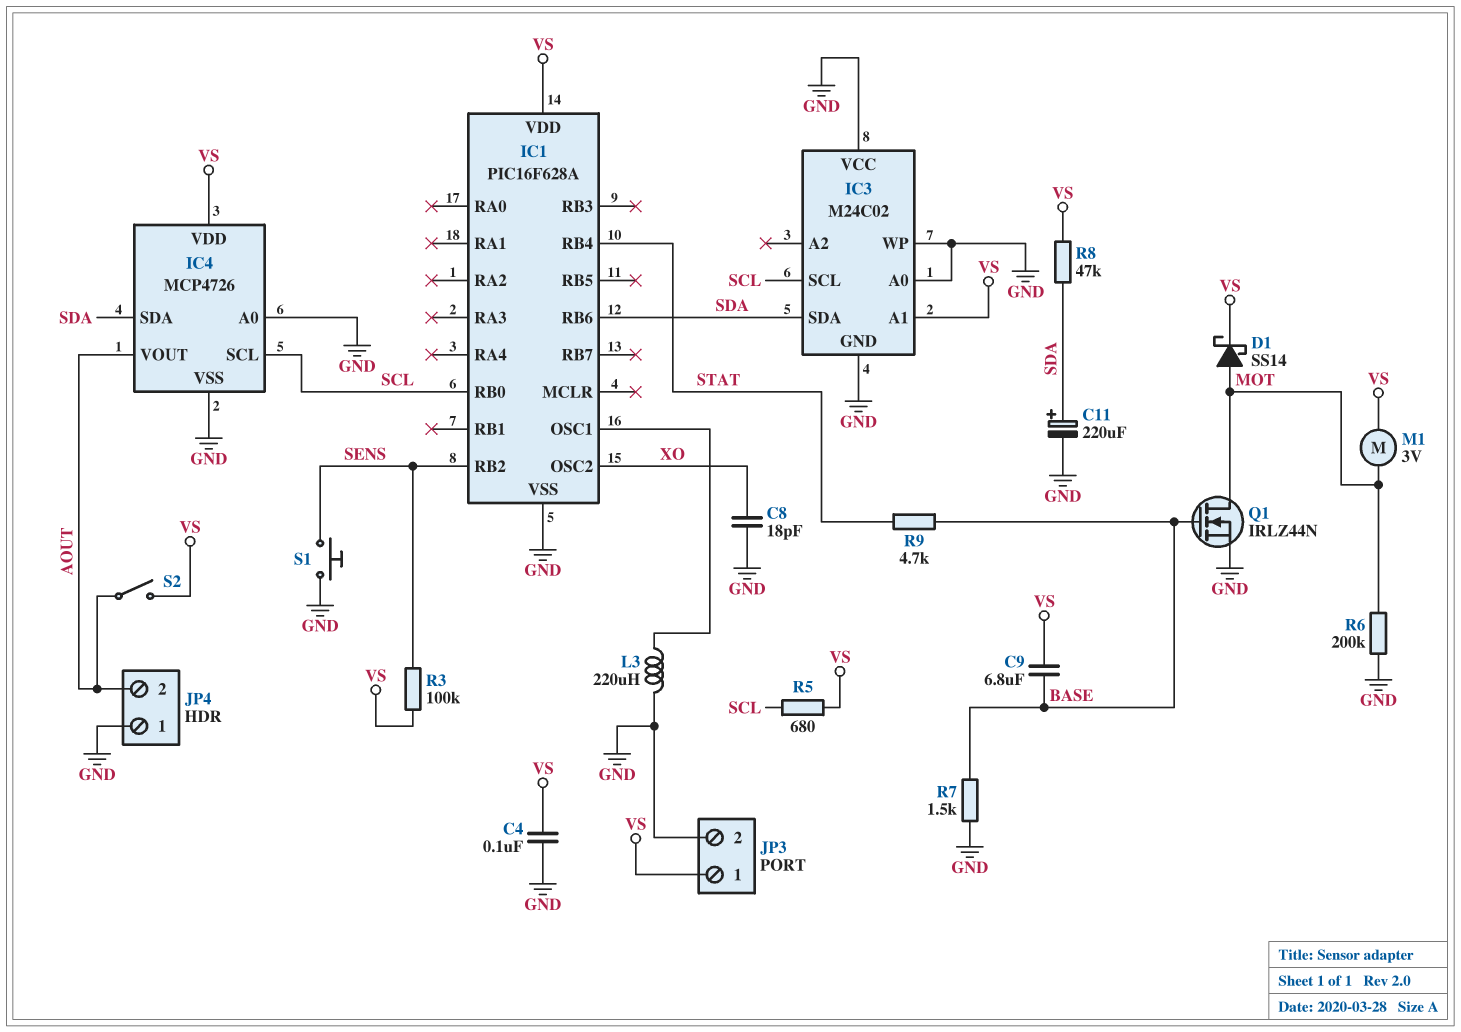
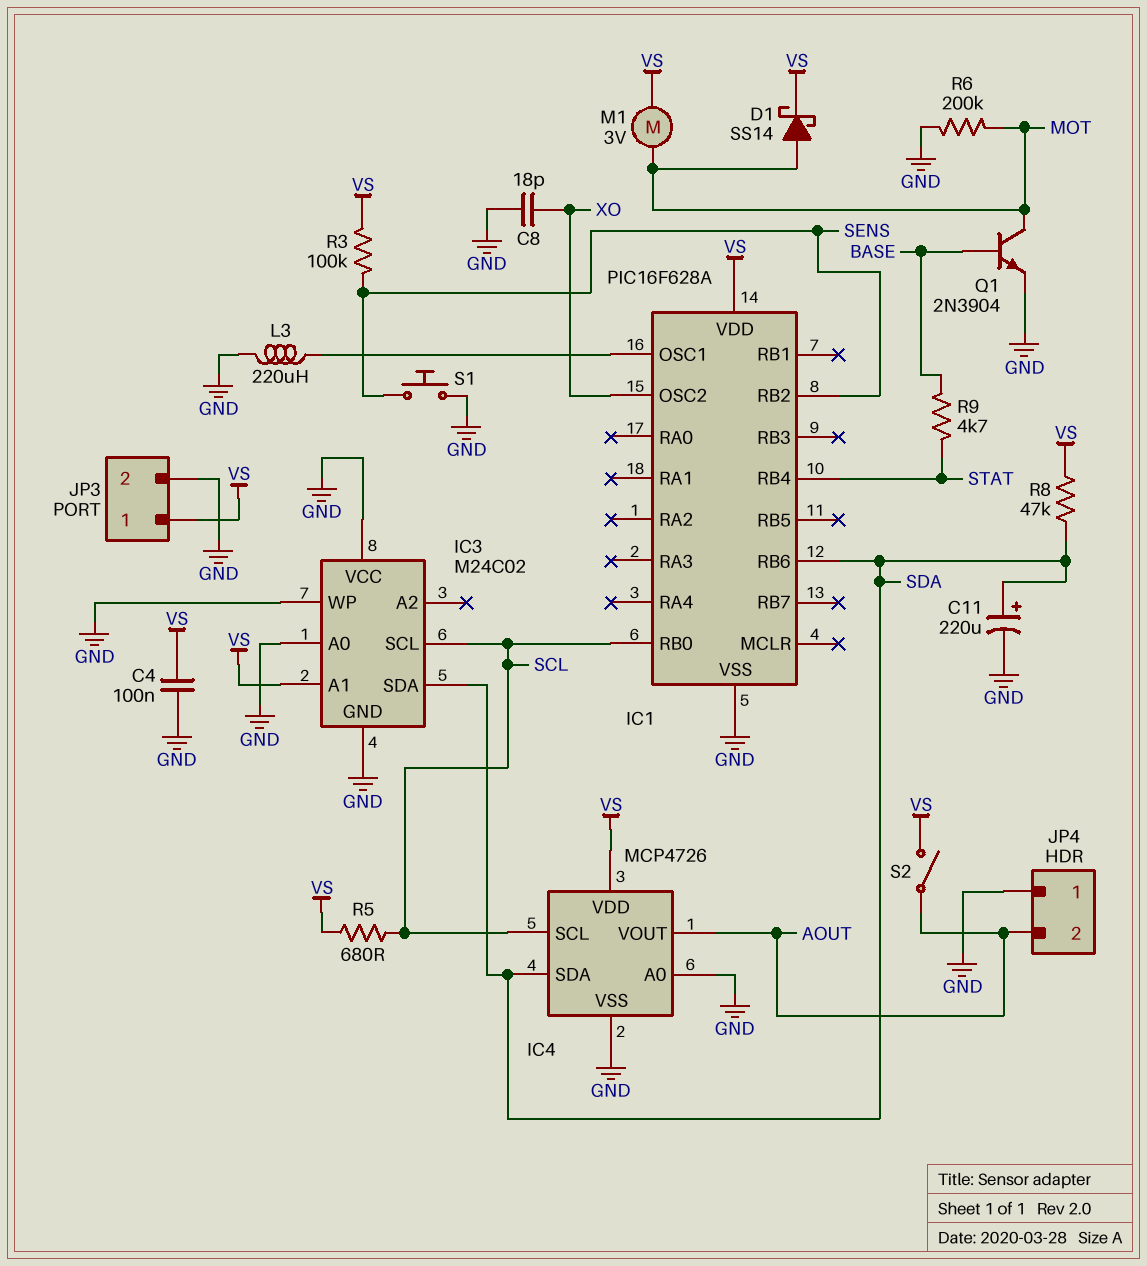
C9: 6.8uF (BASE, VS) -> none
Q1: NMOS IRLZ44N (G BASE, D MOT, S GND) -> NPN 2N3904 (B BASE, C MOT, E GND)
R7: 1.5k (BASE, GND) -> none

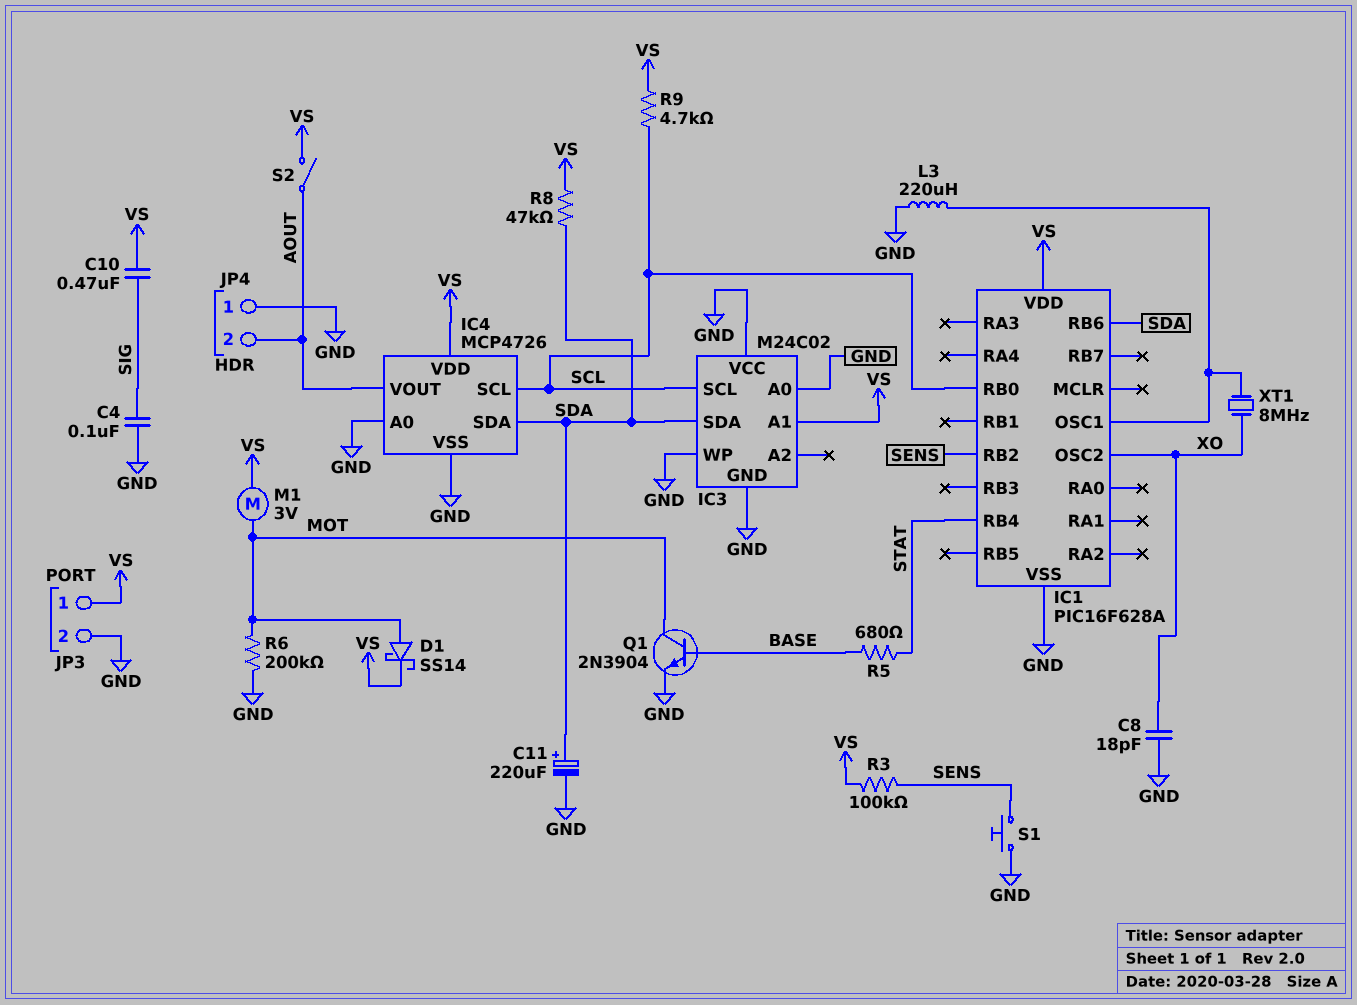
C4: 100nF (GND, VS) -> 100nF (GND, SIG)
C10: none -> 470nF (SIG, VS)
R5: 680 (SCL, VS) -> 680 (BASE, STAT)
R9: 4.7k (BASE, STAT) -> 4.7k (SCL, VS)
XT1: none -> 8MHz (IC1/OSC1, XO)

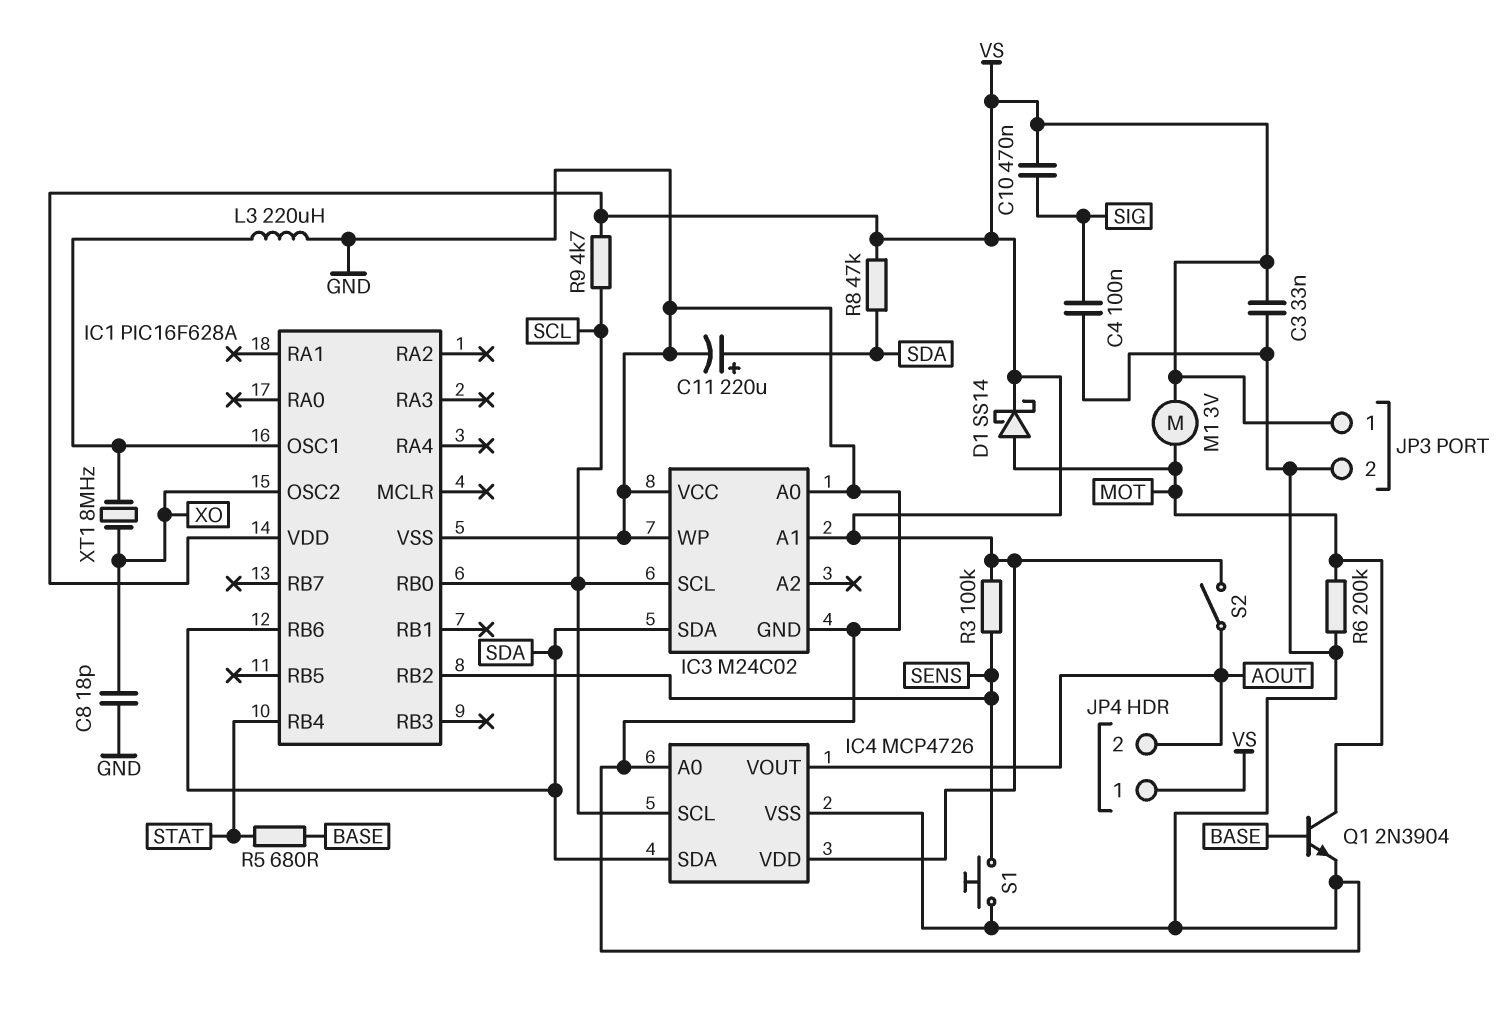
C3: none -> 33nF (GND, VS)
JP4 pin 1: GND -> VS

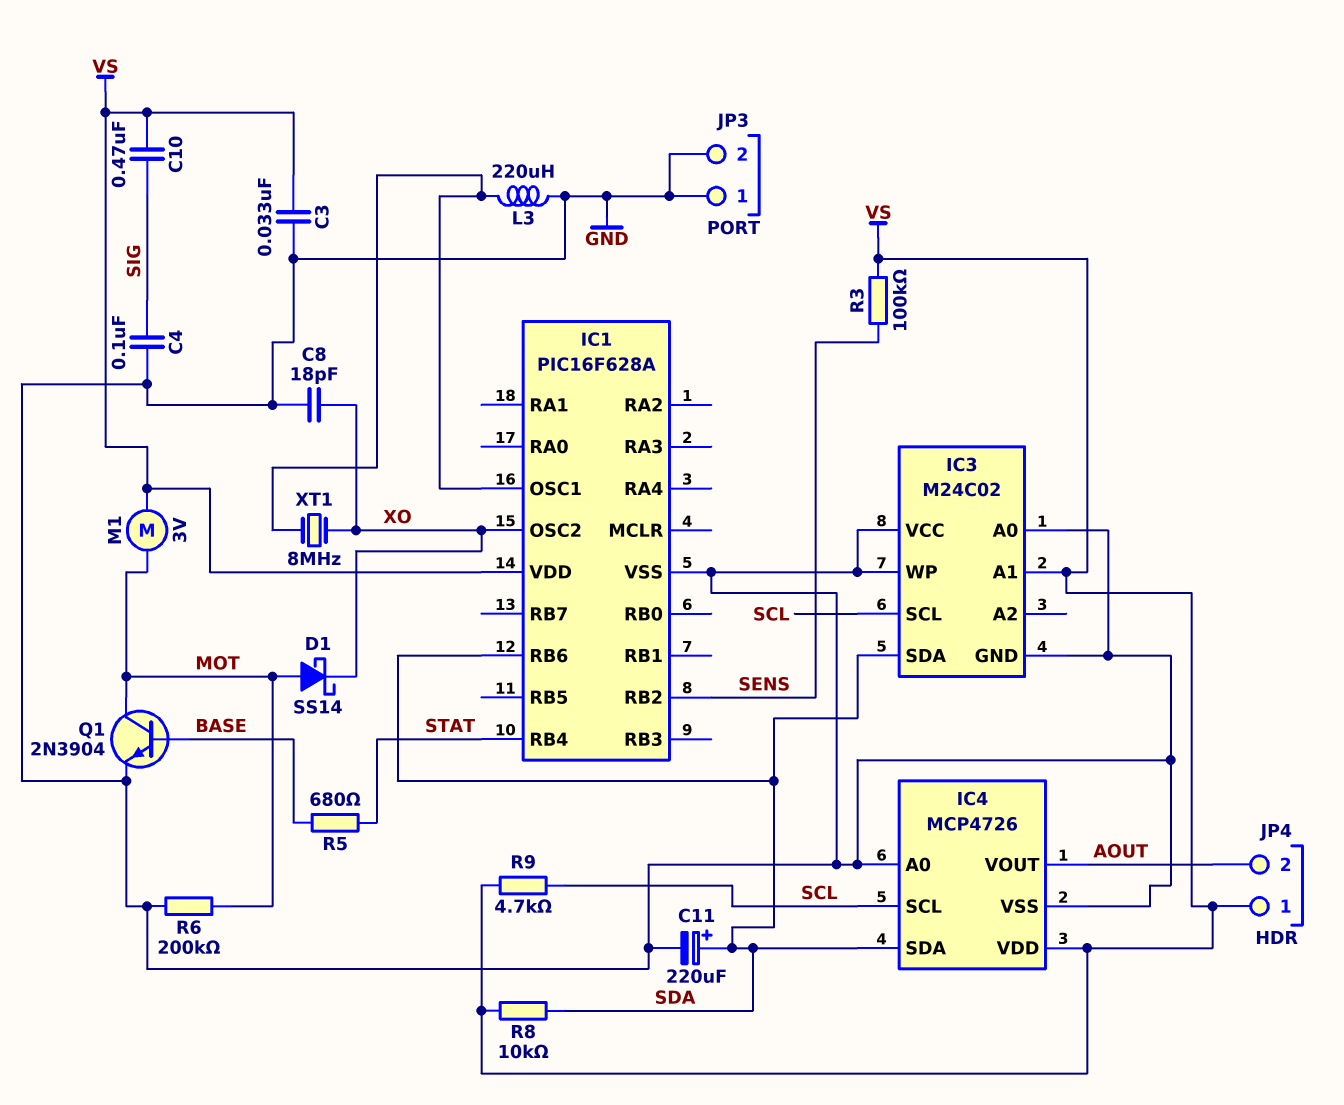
D1: schottky SS14 (A MOT, K VS) -> schottky SS14 (A MOT, K XO)
IC1 pin RB0: SCL -> none
JP3 pin 1: VS -> GND
R8: 47k (SDA, VS) -> 10k (SDA, VS)
S1: button (GND, SENS) -> none
S2: switch (AOUT, VS) -> none

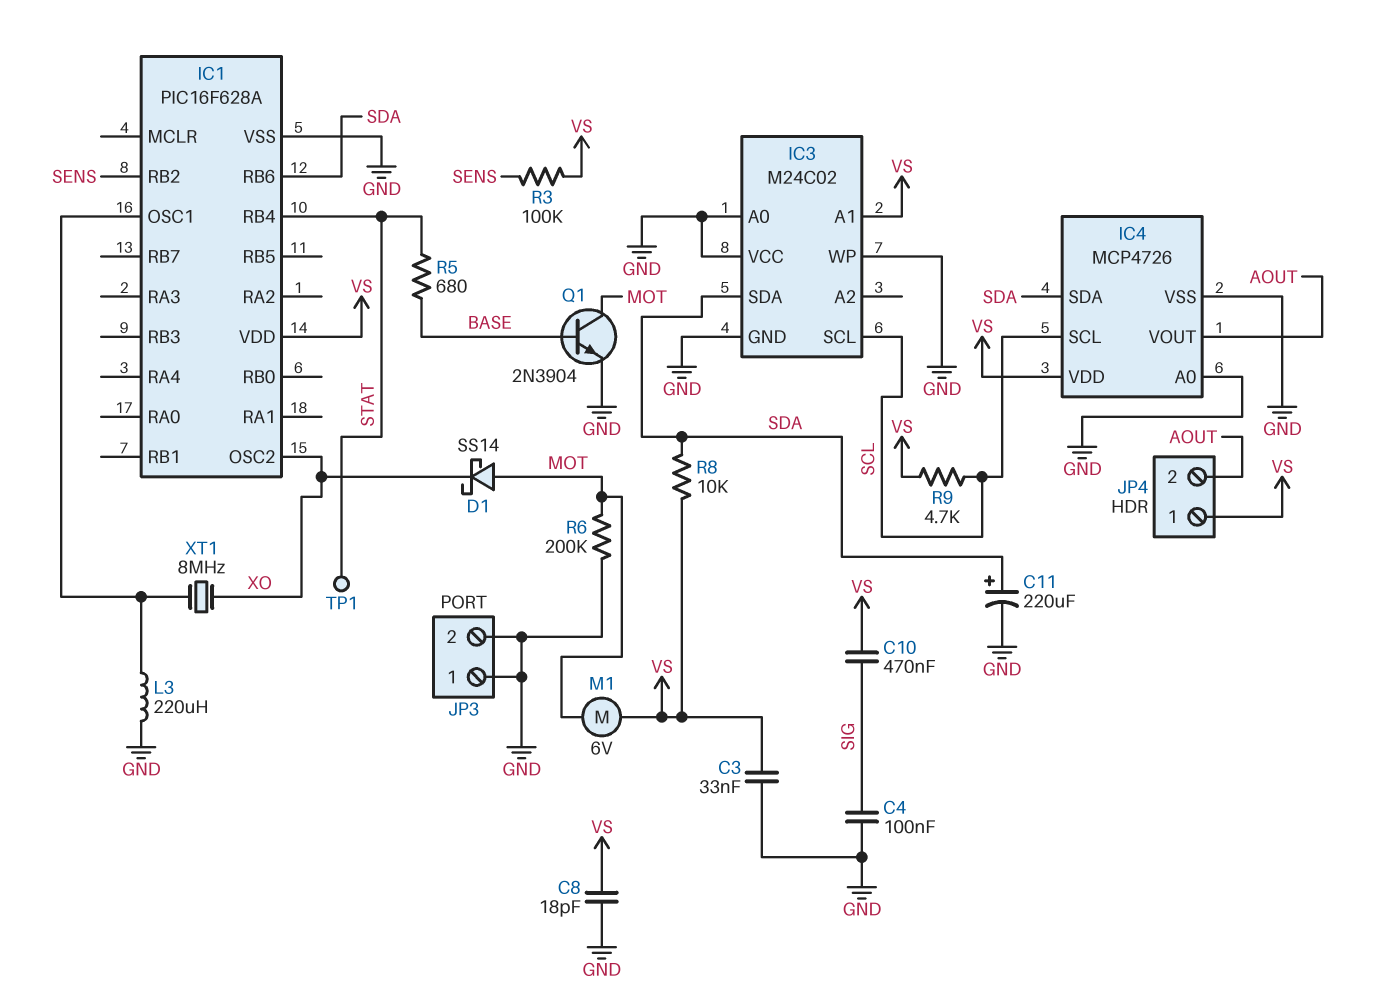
C8: 18pF (GND, XO) -> 18pF (GND, VS)
M1: motor 3V (MOT, VS) -> motor 6V (MOT, VS)
TP1: none -> test point (STAT)

